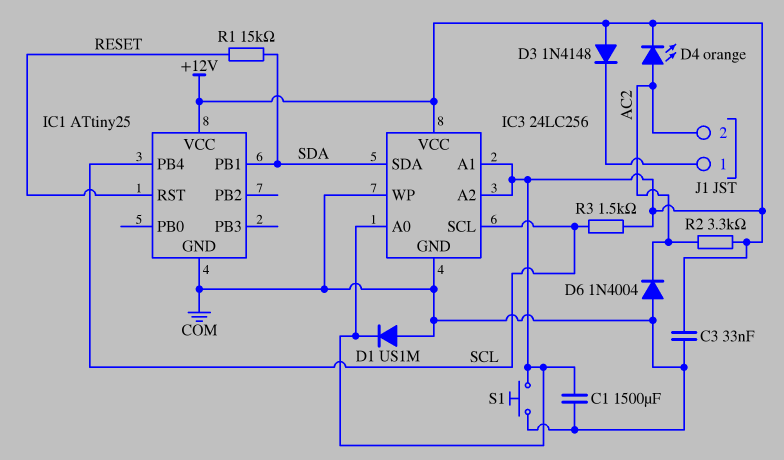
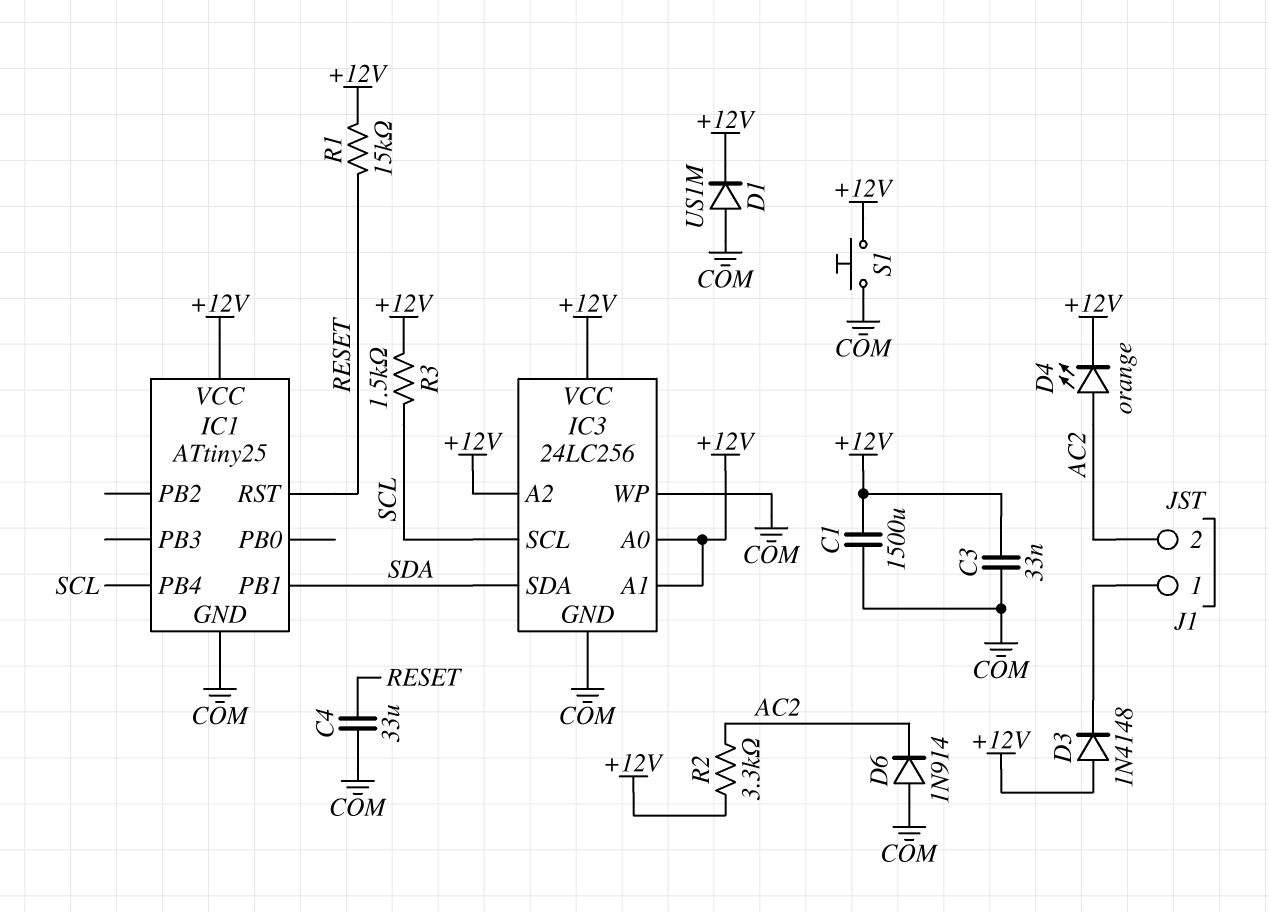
C4: none -> 33uF (COM, RESET)
D6: diode 1N4004 (A COM, K AC2) -> diode 1N914 (A COM, K AC2)
R1: 15k (RESET, SDA) -> 15k (+12V, RESET)

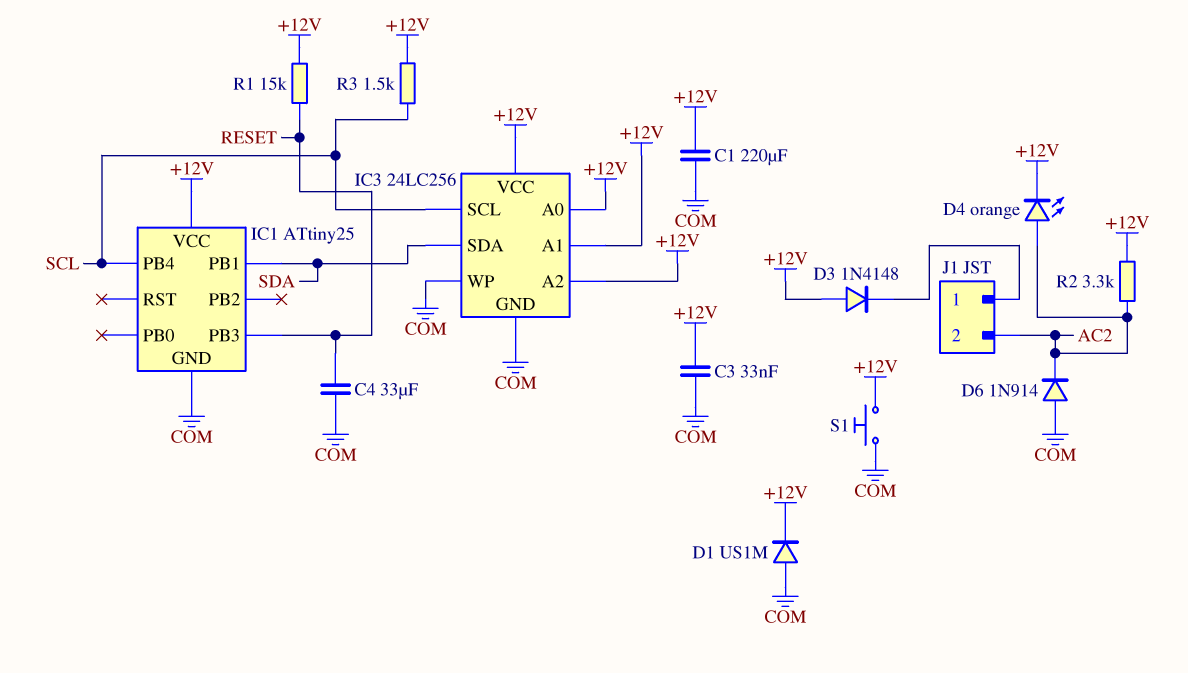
C1: 1500uF (+12V, COM) -> 220uF (+12V, COM)
IC1 pin PB3: none -> RESET
IC1 pin RST: RESET -> none

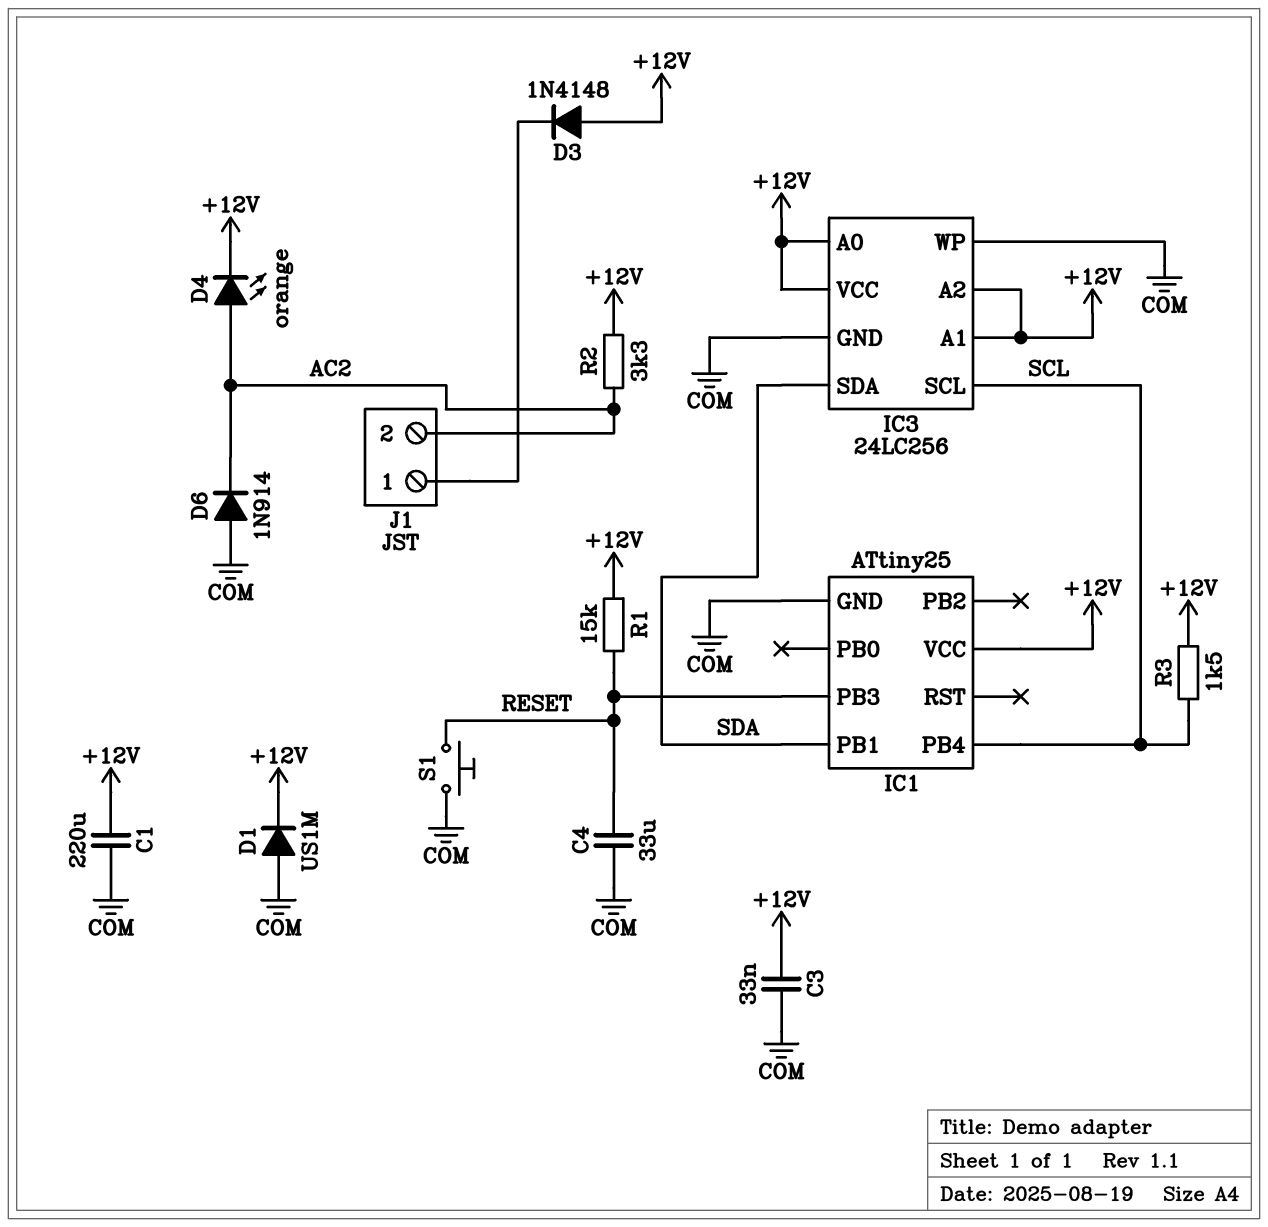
S1: button (+12V, COM) -> button (COM, RESET)

